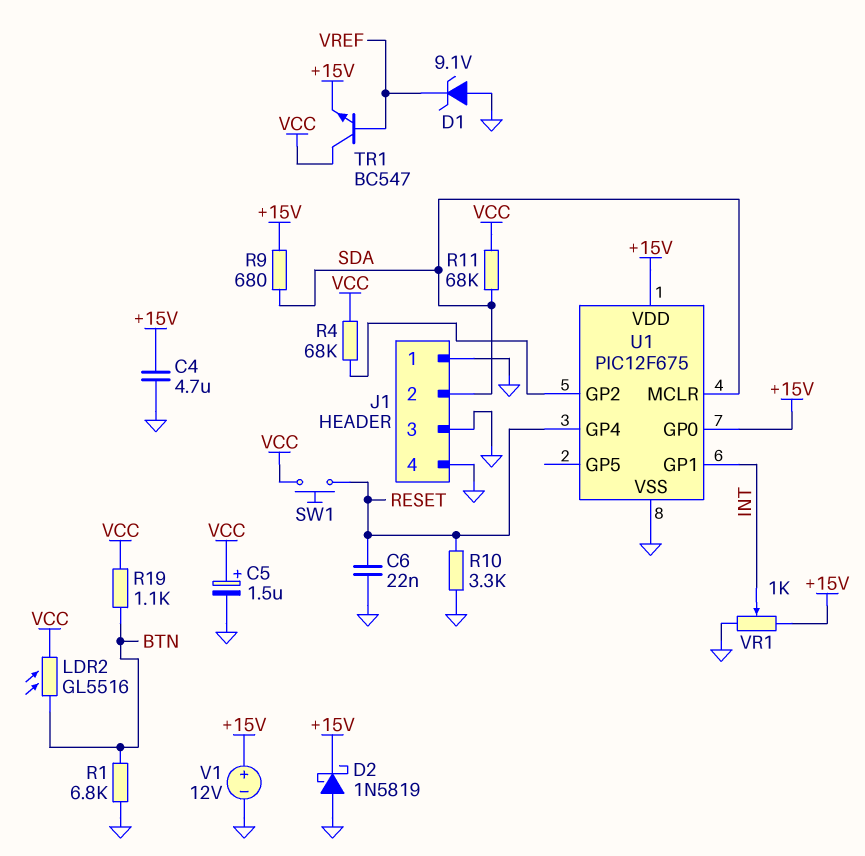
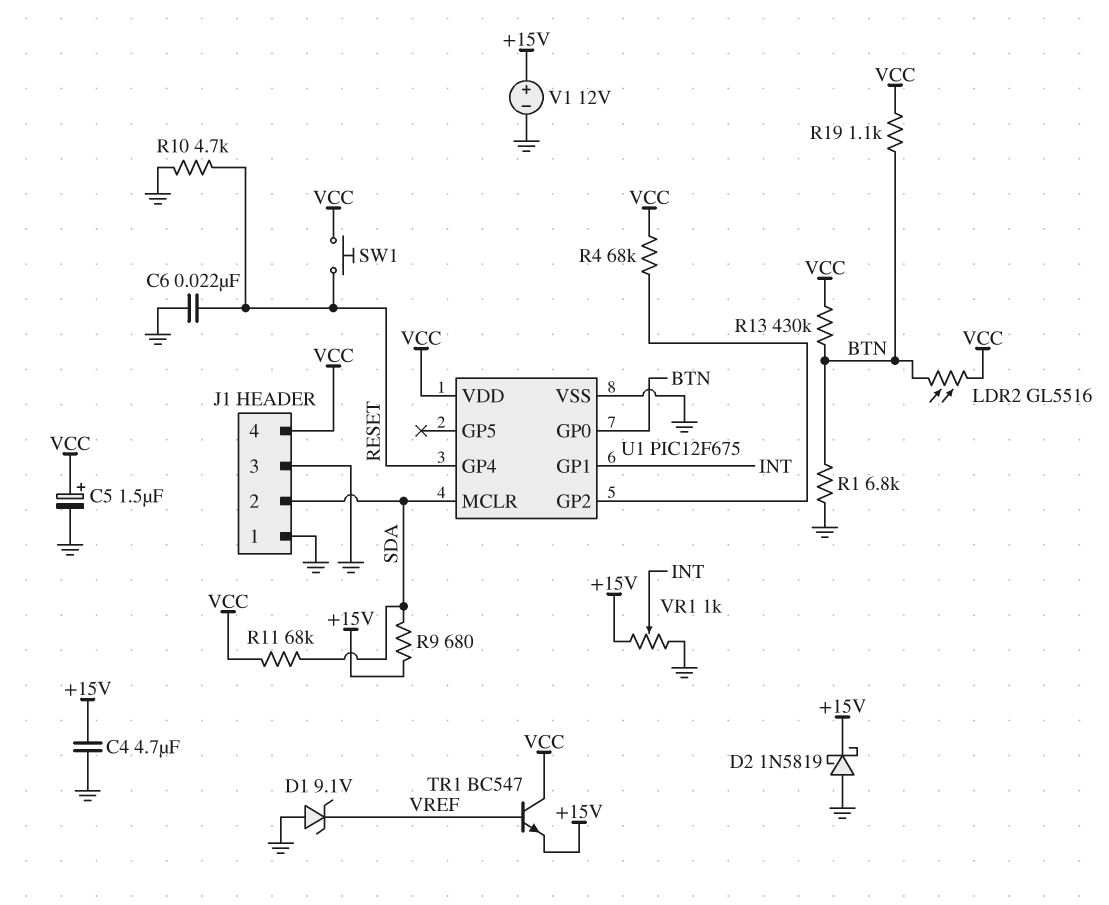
J1 pin 4: GND -> VCC
R10: 3.3k (GND, RESET) -> 4.7k (GND, RESET)
R13: none -> 430k (BTN, VCC)
U1 pin GP0: +15V -> BTN
U1 pin VDD: +15V -> VCC

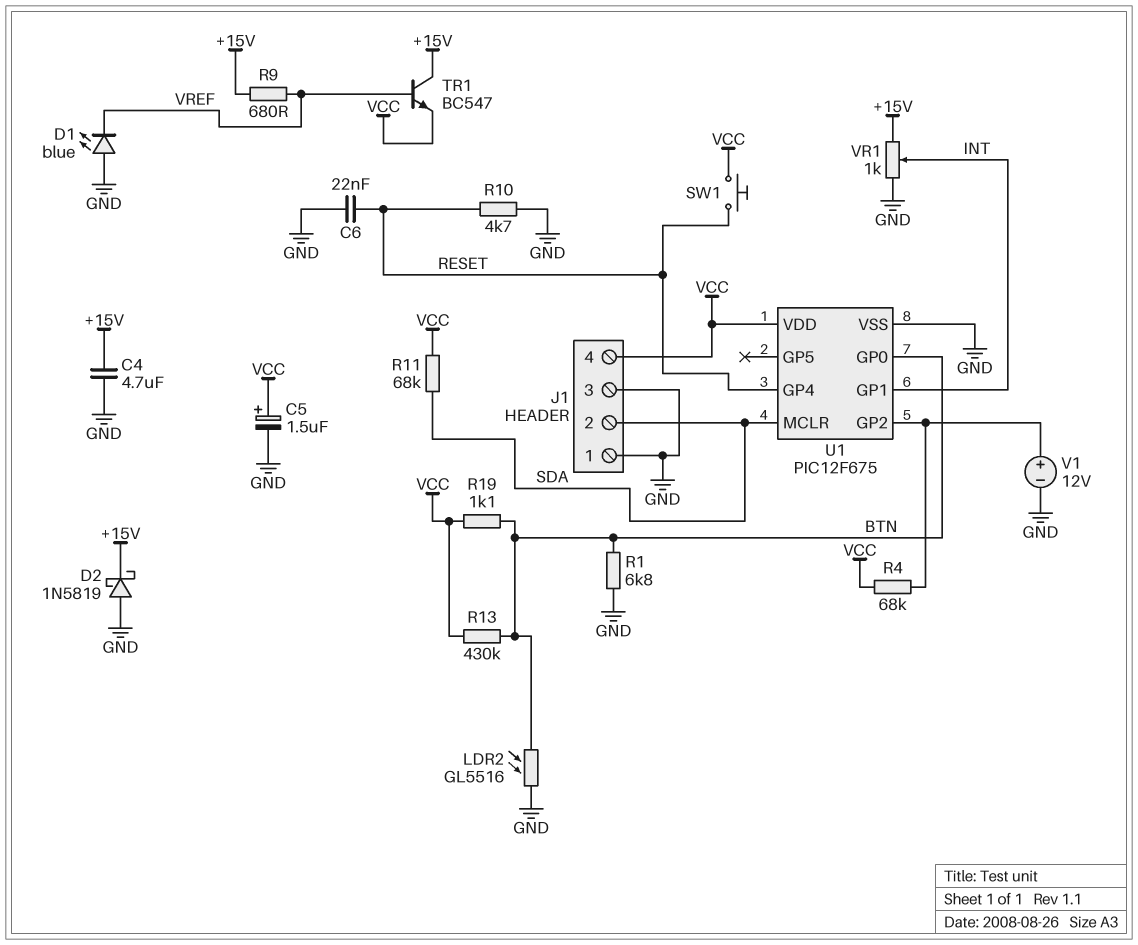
D1: zener 9.1V (A GND, K VREF) -> LED blue (A GND, K VREF)
LDR2: GL5516 (BTN, VCC) -> GL5516 (BTN, GND)
R9: 680 (+15V, SDA) -> 680 (+15V, VREF)
TR1: NPN BC547 (B VREF, C VCC, E +15V) -> NPN BC547 (B VREF, C +15V, E VCC)
V1: 12V (plus +15V, minus GND) -> 12V (plus U1/GP2, minus GND)

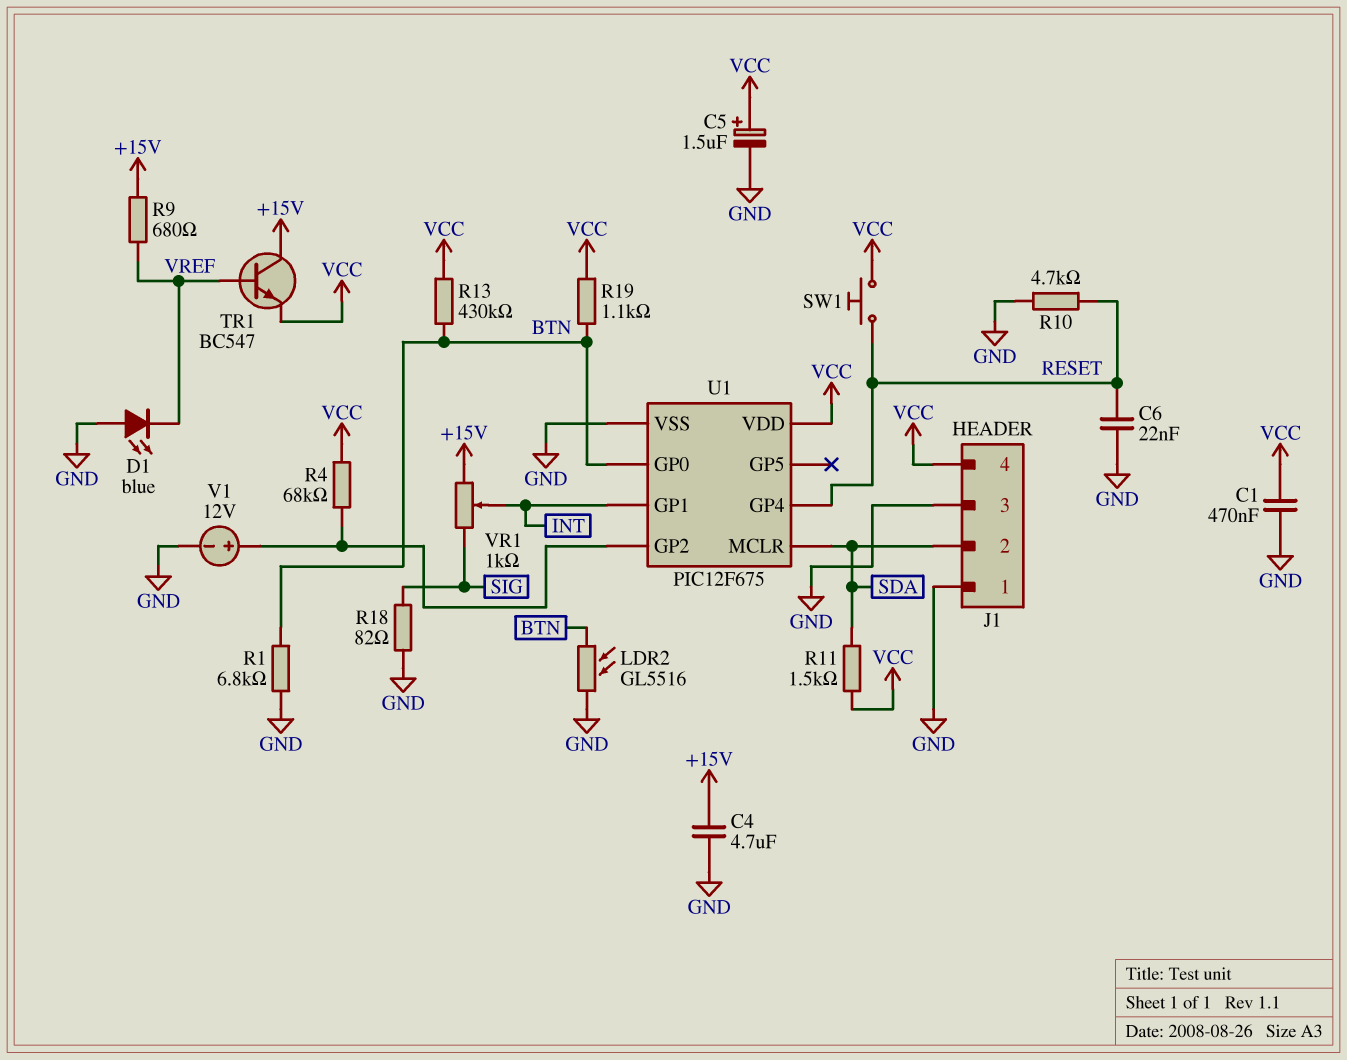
C1: none -> 470nF (GND, VCC)
D2: schottky 1N5819 (A GND, K +15V) -> none
R11: 68k (SDA, VCC) -> 1.5k (SDA, VCC)
R18: none -> 82 (GND, SIG)
VR1: 1k (+15V, GND, wiper INT) -> 1k (+15V, SIG, wiper INT)

